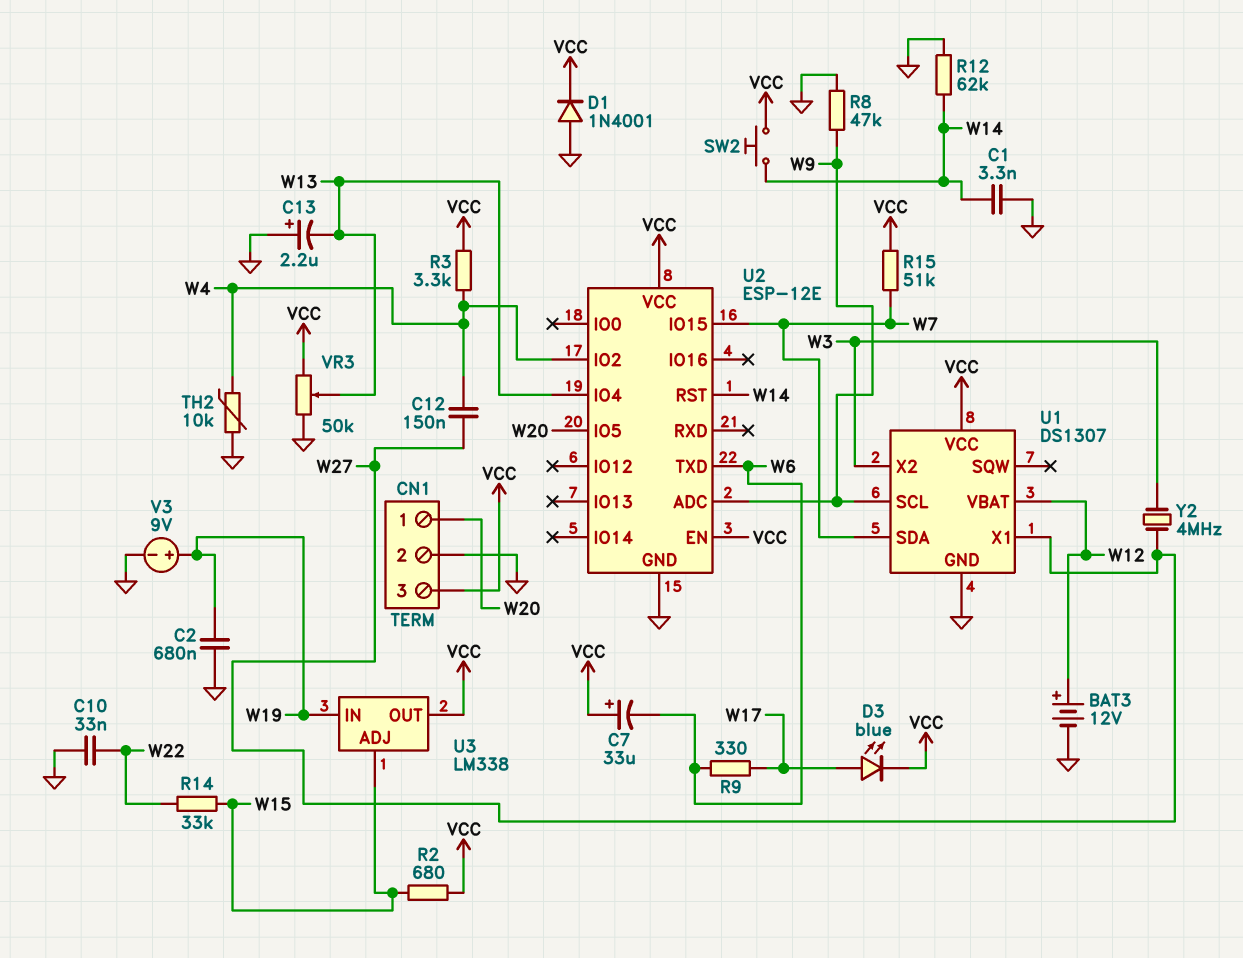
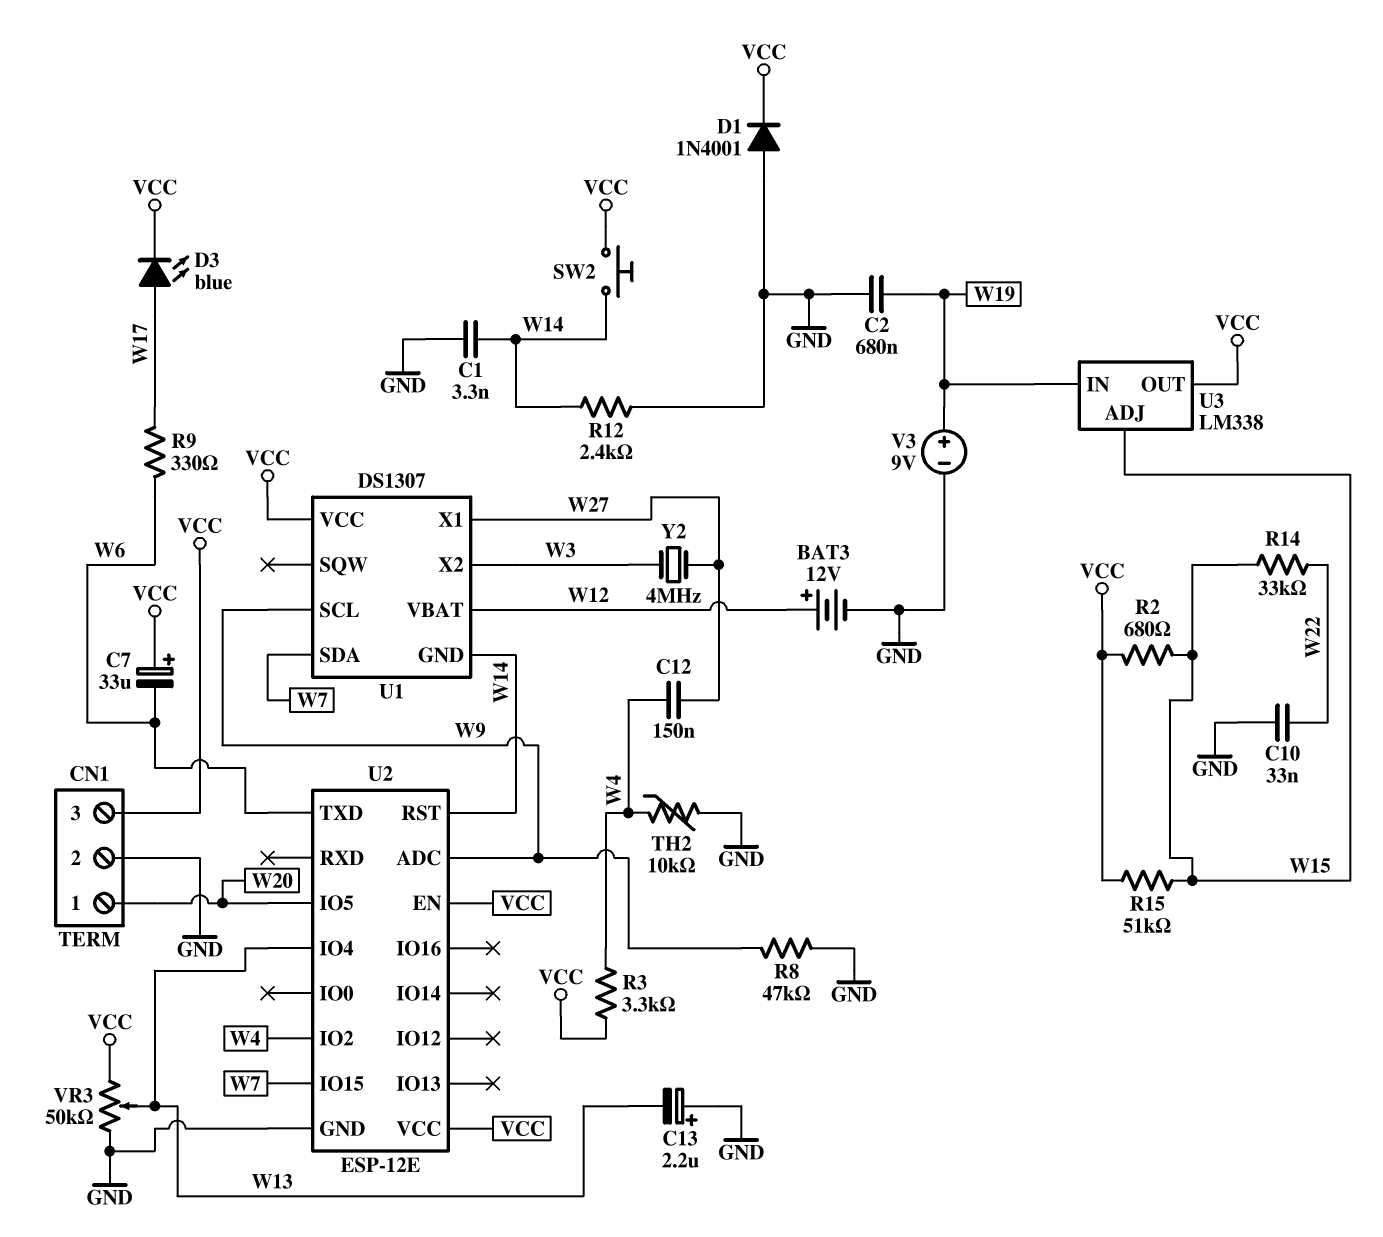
R12: 62k (GND, W14) -> 2.4k (GND, W14)
R15: 51k (VCC, W7) -> 51k (VCC, W15)
U1 pin GND: GND -> W14

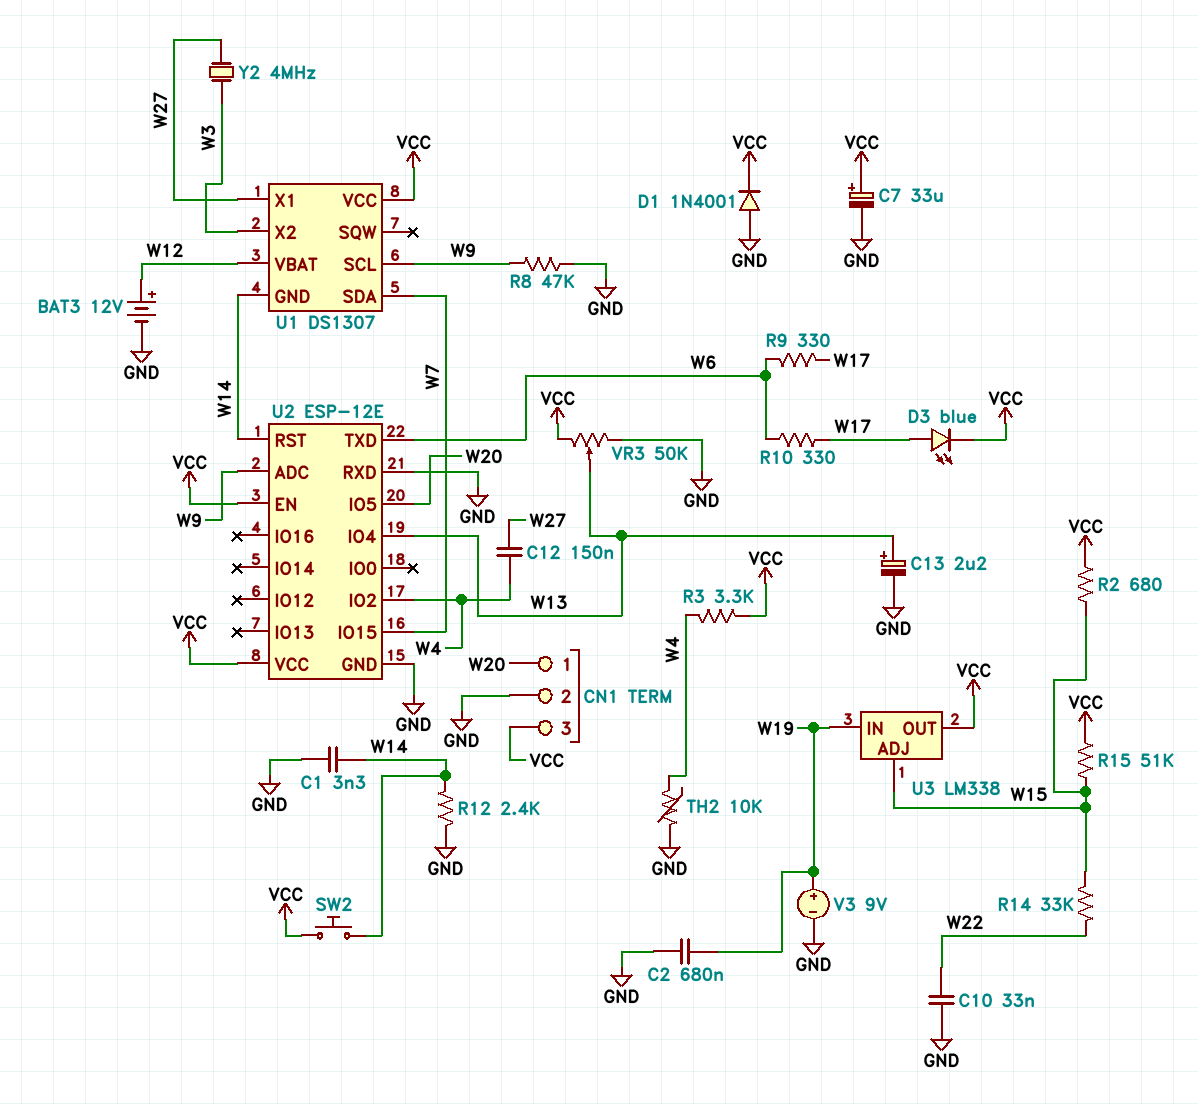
C7: 33uF (plus VCC, minus W6) -> 33uF (plus VCC, minus GND)
C13: 2.2uF (plus GND, minus W13) -> 2.2uF (plus W13, minus GND)
R10: none -> 330 (W6, W17)
U2 pin RXD: none -> GND

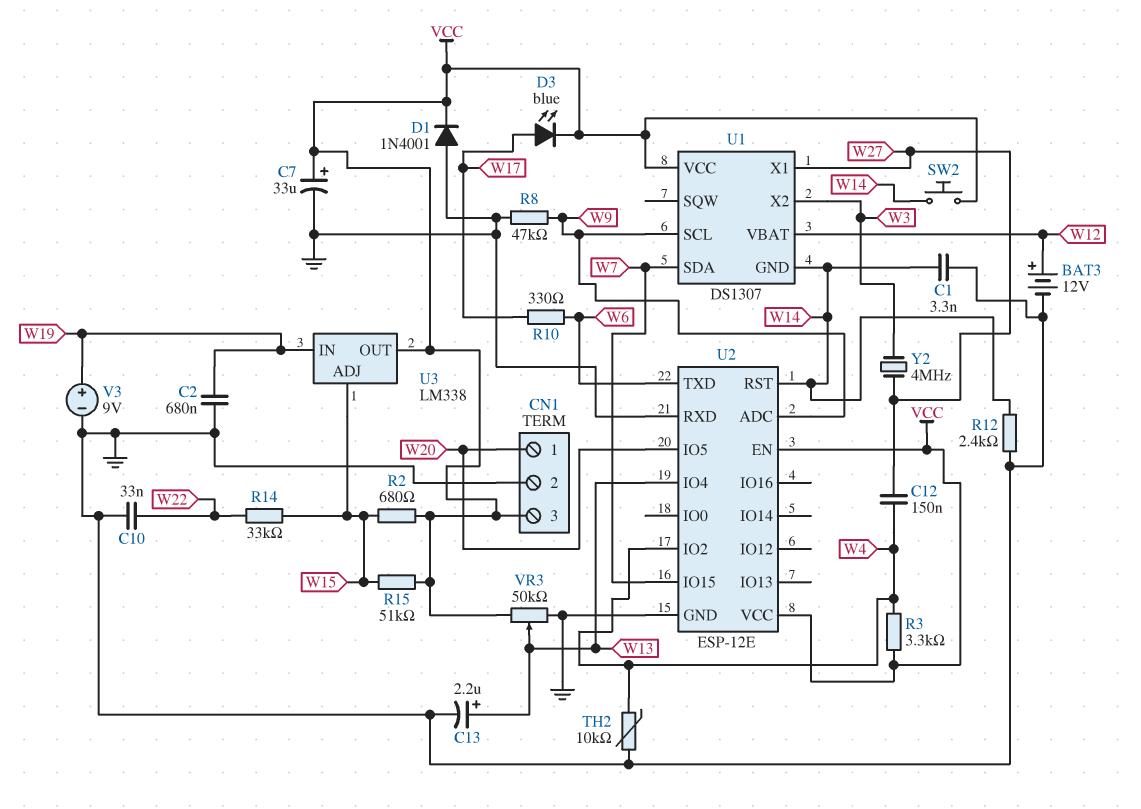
R9: 330 (W6, W17) -> none

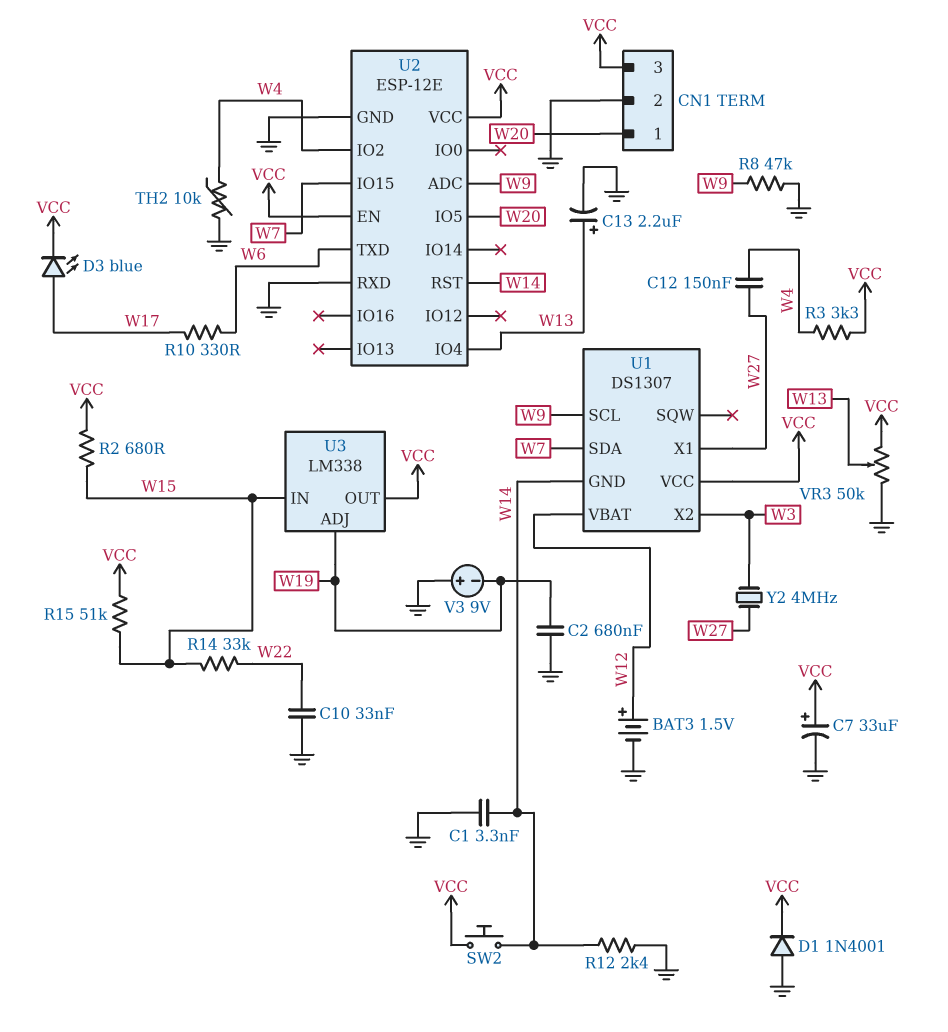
BAT3: 12V (plus W12, minus GND) -> 1.5V (plus W12, minus GND)
U3 pin ADJ: W15 -> W19
U3 pin IN: W19 -> W15
V3: 9V (plus W19, minus GND) -> 9V (plus GND, minus W19)

